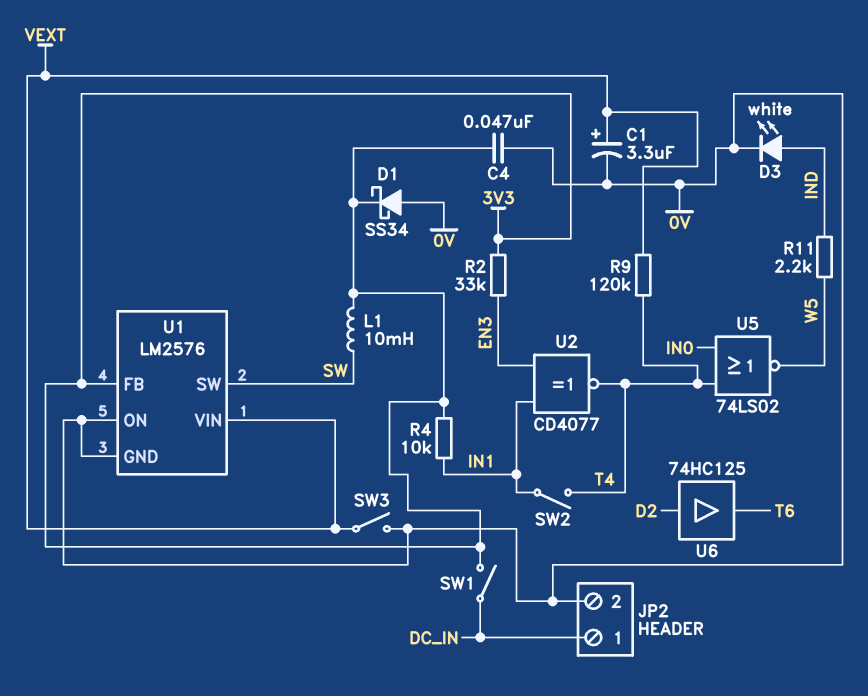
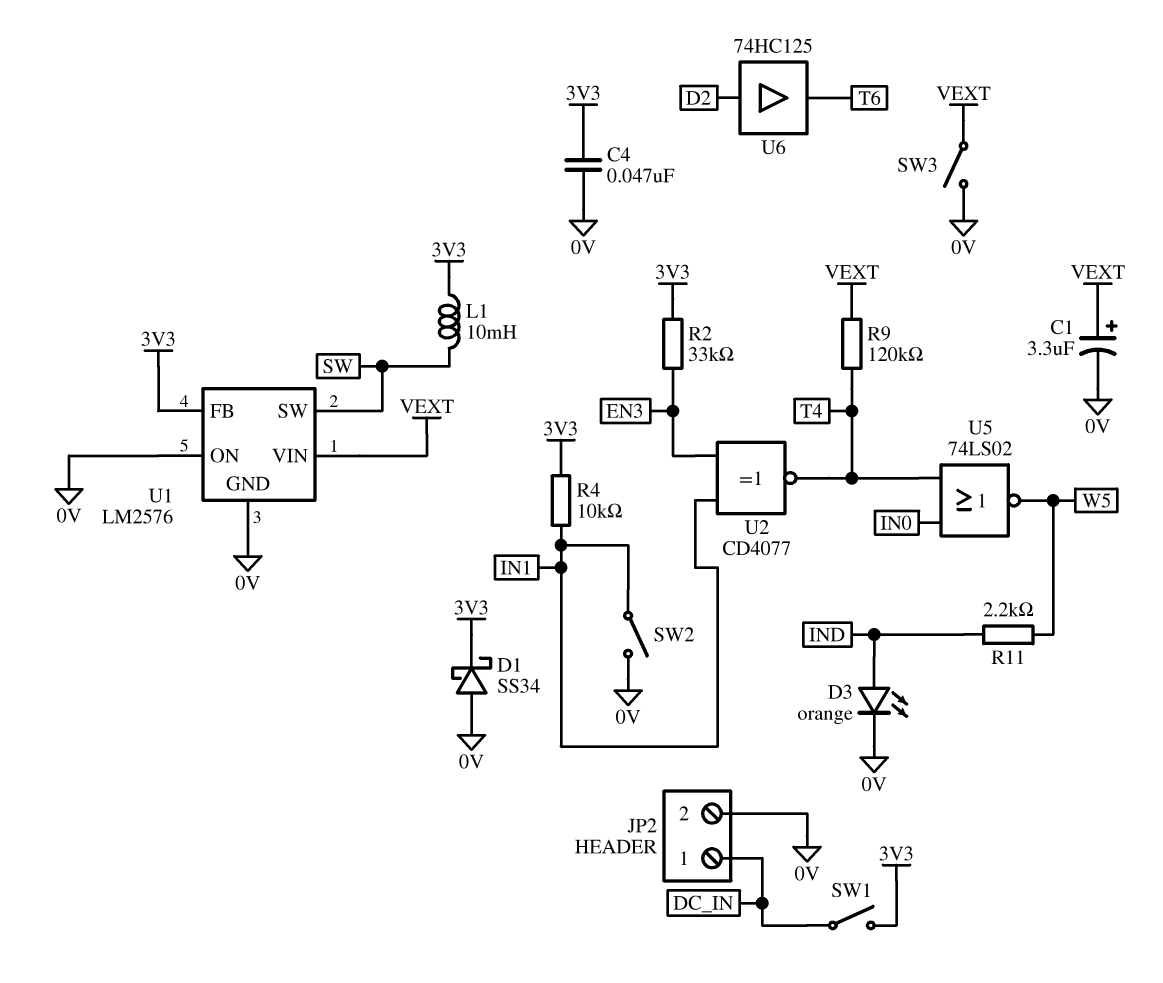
D3: LED white (A IND, K 0V) -> LED orange (A IND, K 0V)
SW2: switch (IN1, T4) -> switch (0V, IN1)

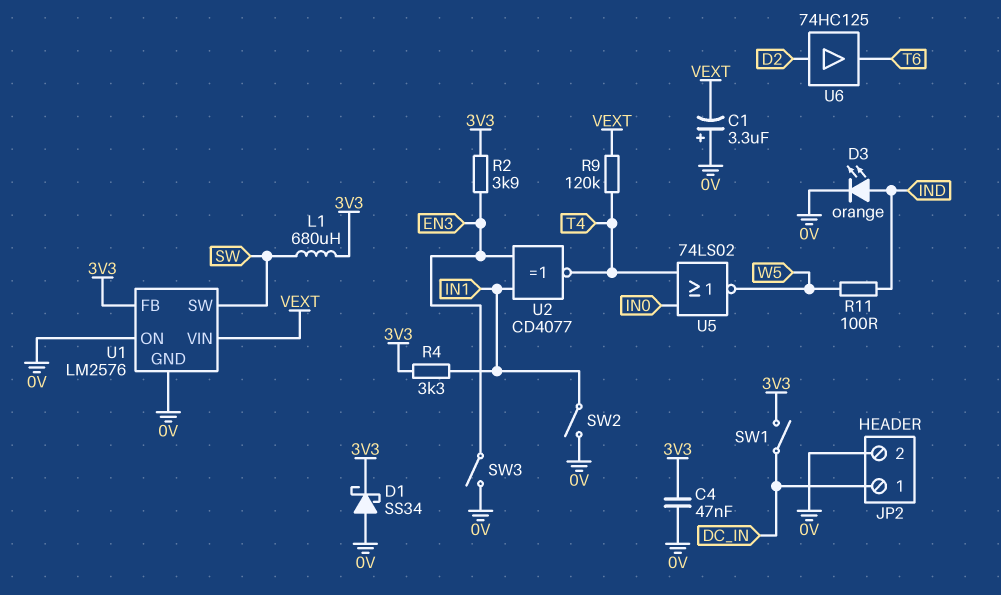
C1: 3.3uF (plus VEXT, minus 0V) -> 3.3uF (plus 0V, minus VEXT)
L1: 10mH (3V3, SW) -> 680uH (3V3, SW)
R2: 33k (3V3, EN3) -> 3.9k (3V3, EN3)
R4: 10k (3V3, IN1) -> 3.3k (3V3, IN1)
R11: 2.2k (IND, W5) -> 100 (IND, W5)
SW3: switch (0V, VEXT) -> switch (0V, EN3)

